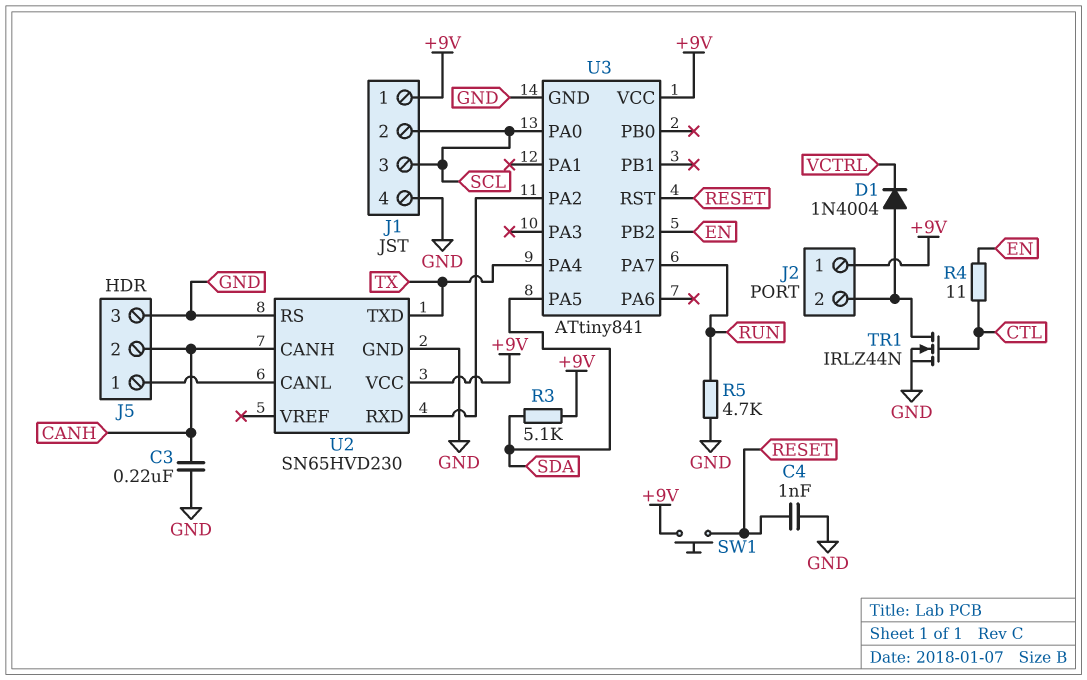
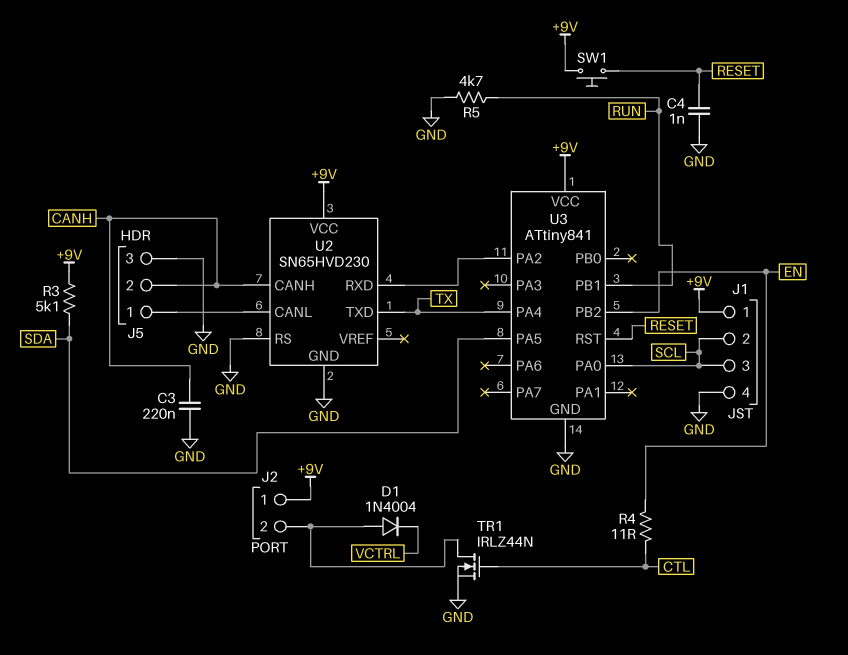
U3 pin PA7: RUN -> none
U3 pin PB1: none -> RUN

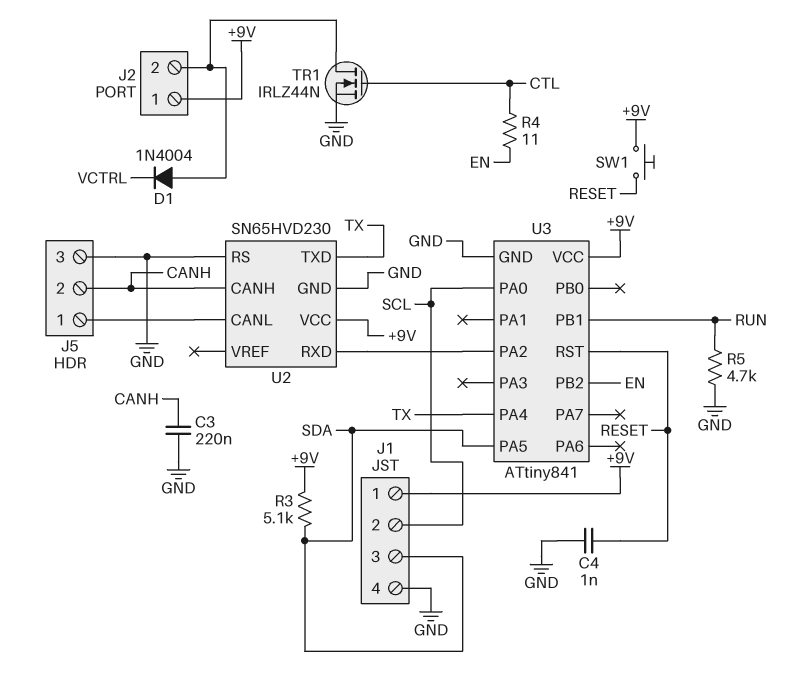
J1 pin 3: SCL -> SDA

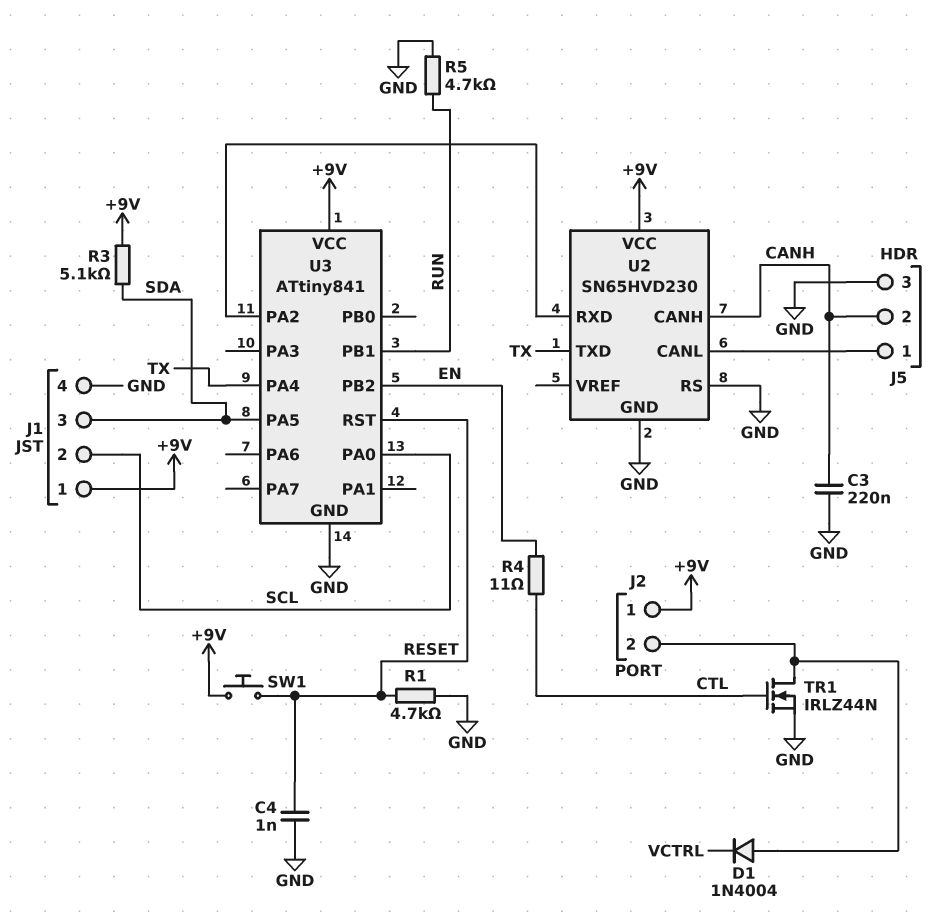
R1: none -> 4.7k (GND, RESET)

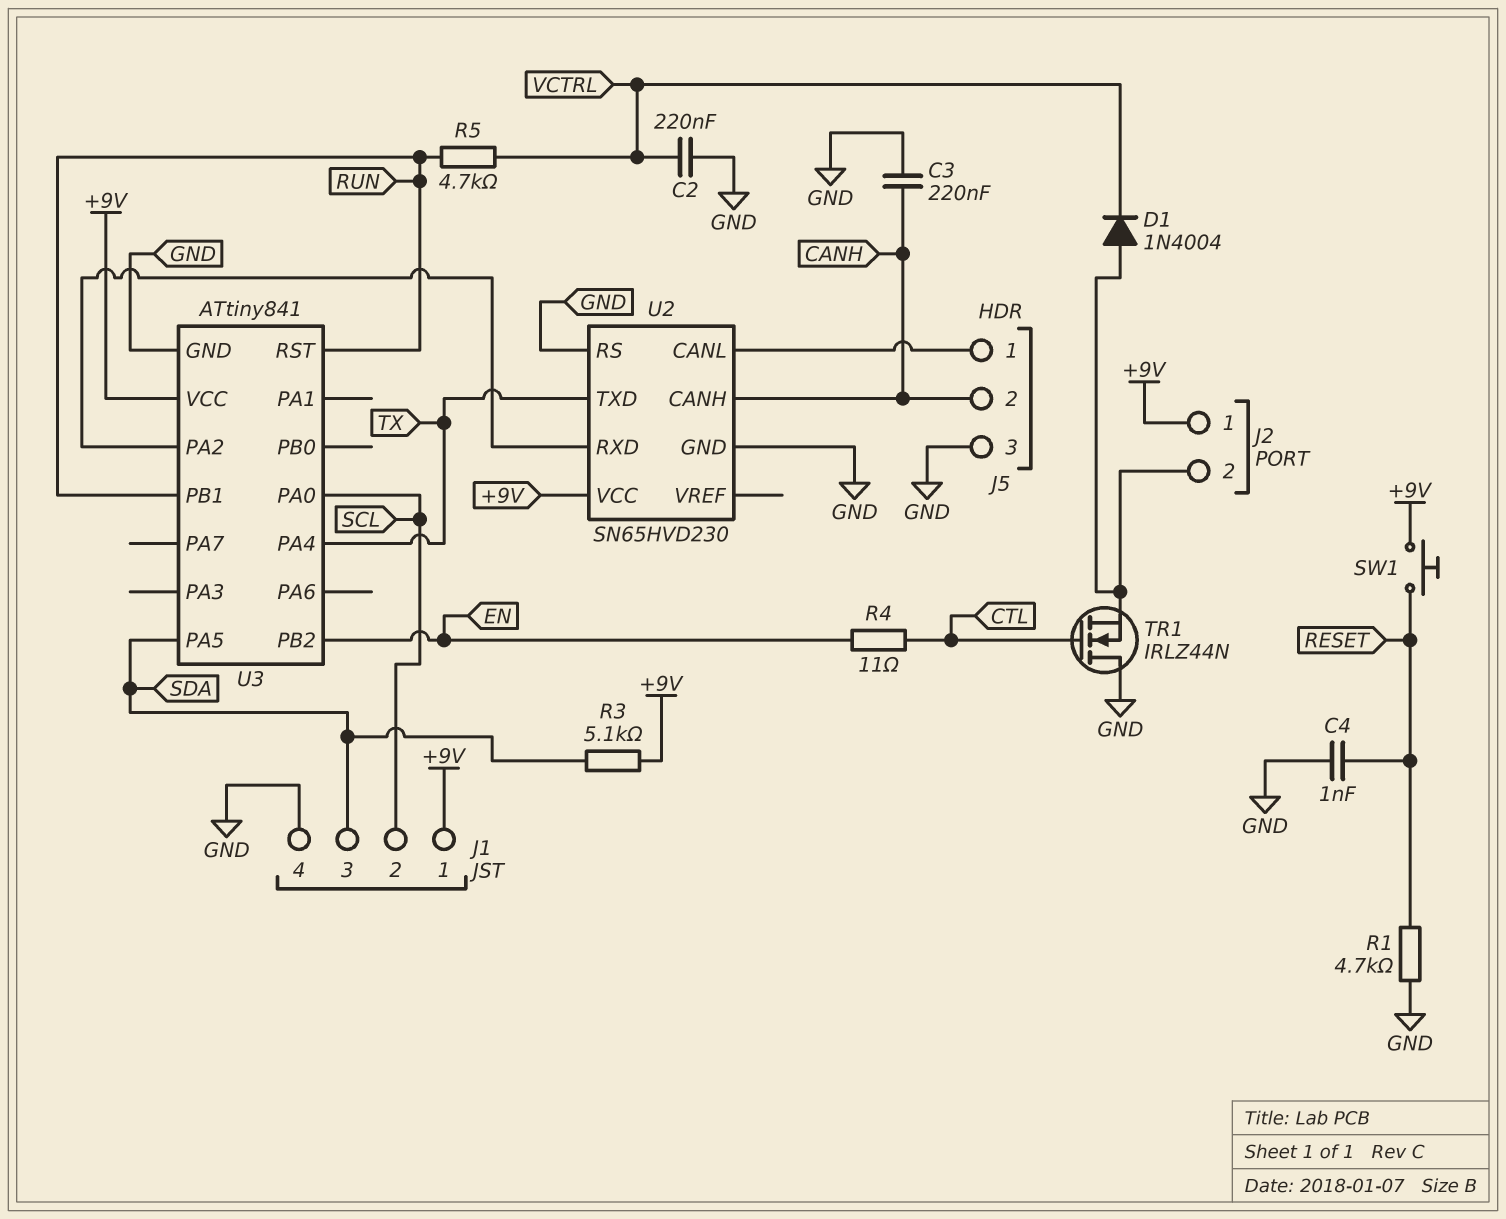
C2: none -> 220nF (GND, VCTRL)
R5: 4.7k (GND, RUN) -> 4.7k (RUN, VCTRL)
TR1: NMOS IRLZ44N (G CTL, D J2/2, S GND) -> NMOS IRLZ44N (G CTL, D GND, S J2/2)
U3 pin RST: RESET -> RUN

